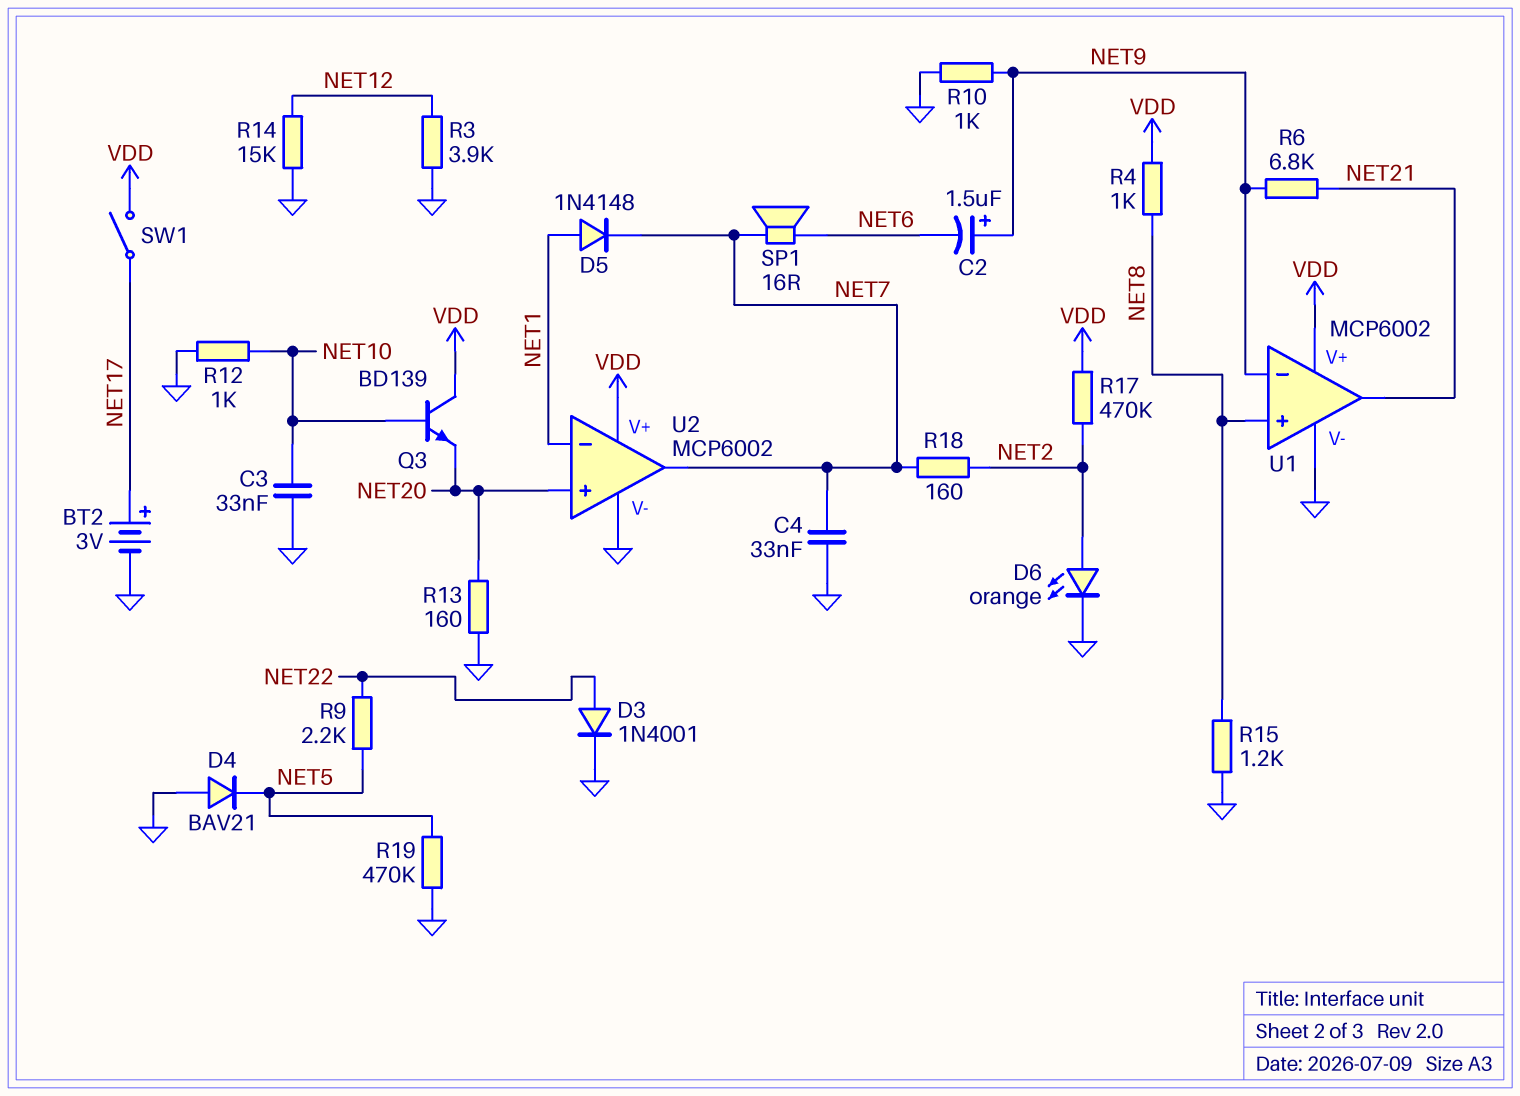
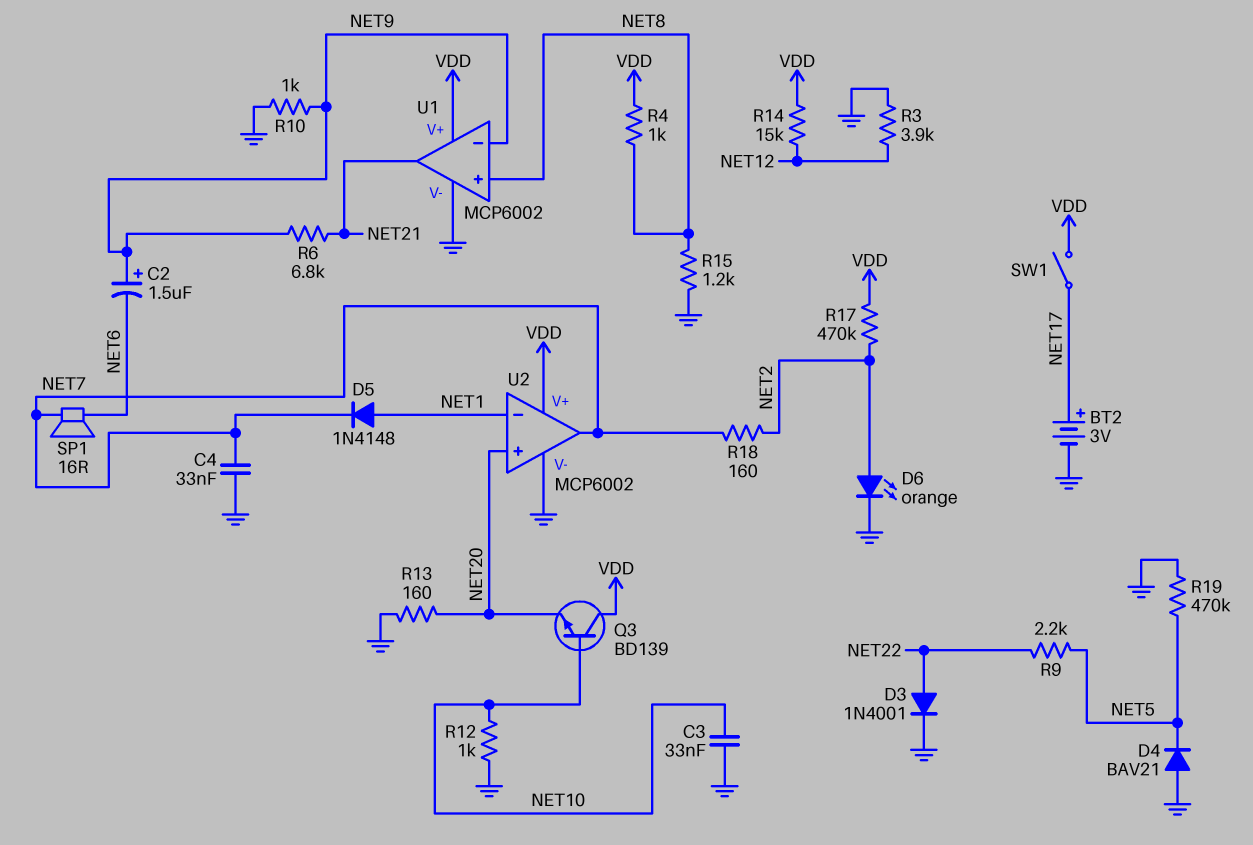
R14: 15k (GND, NET12) -> 15k (NET12, VDD)

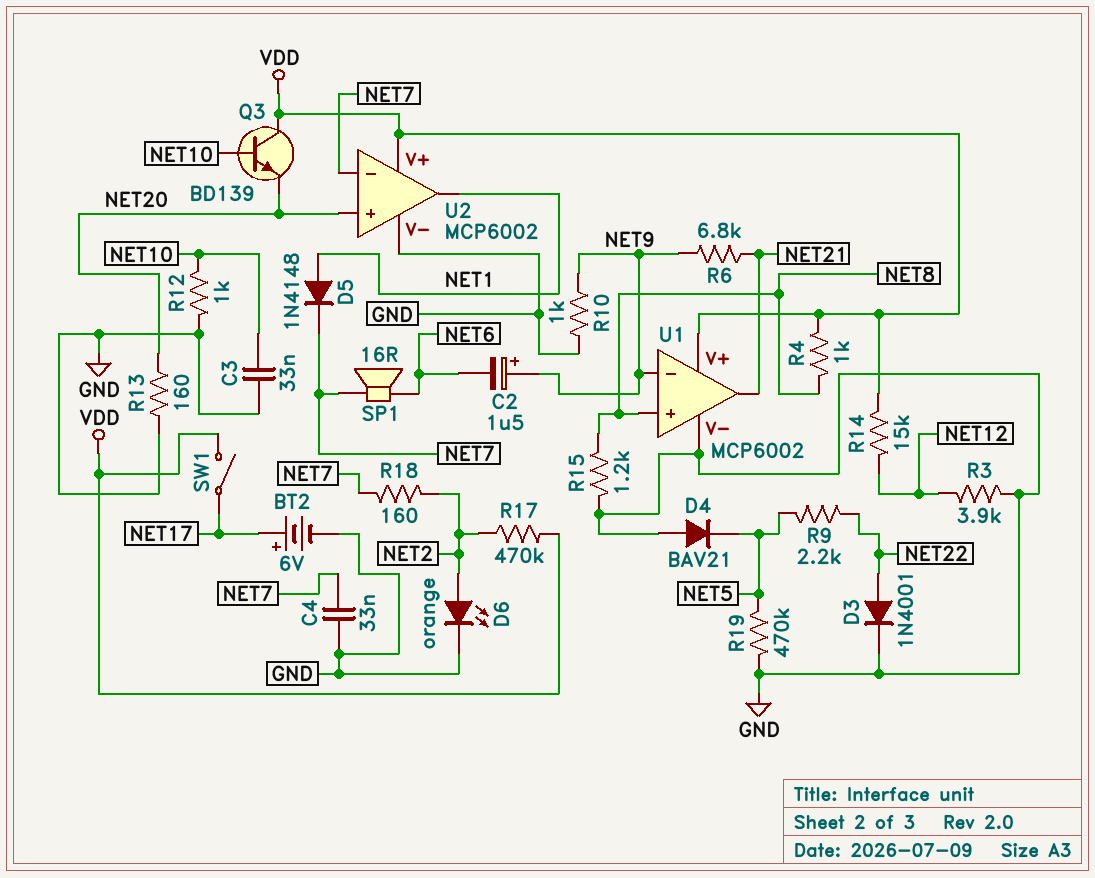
BT2: 3V (plus NET17, minus GND) -> 6V (plus NET17, minus GND)
U2 pin in-: NET1 -> NET7
U2 pin out: NET7 -> NET1

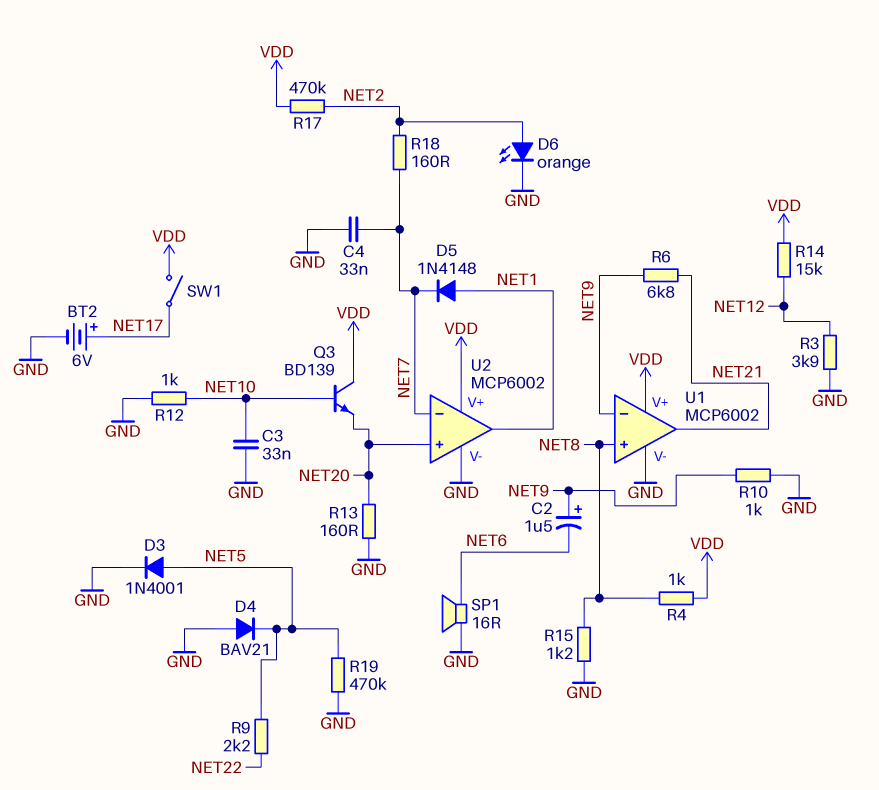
D3: diode 1N4001 (A NET22, K GND) -> diode 1N4001 (A NET5, K GND)
SP1: speaker 16R (NET6, NET7) -> speaker 16R (GND, NET6)

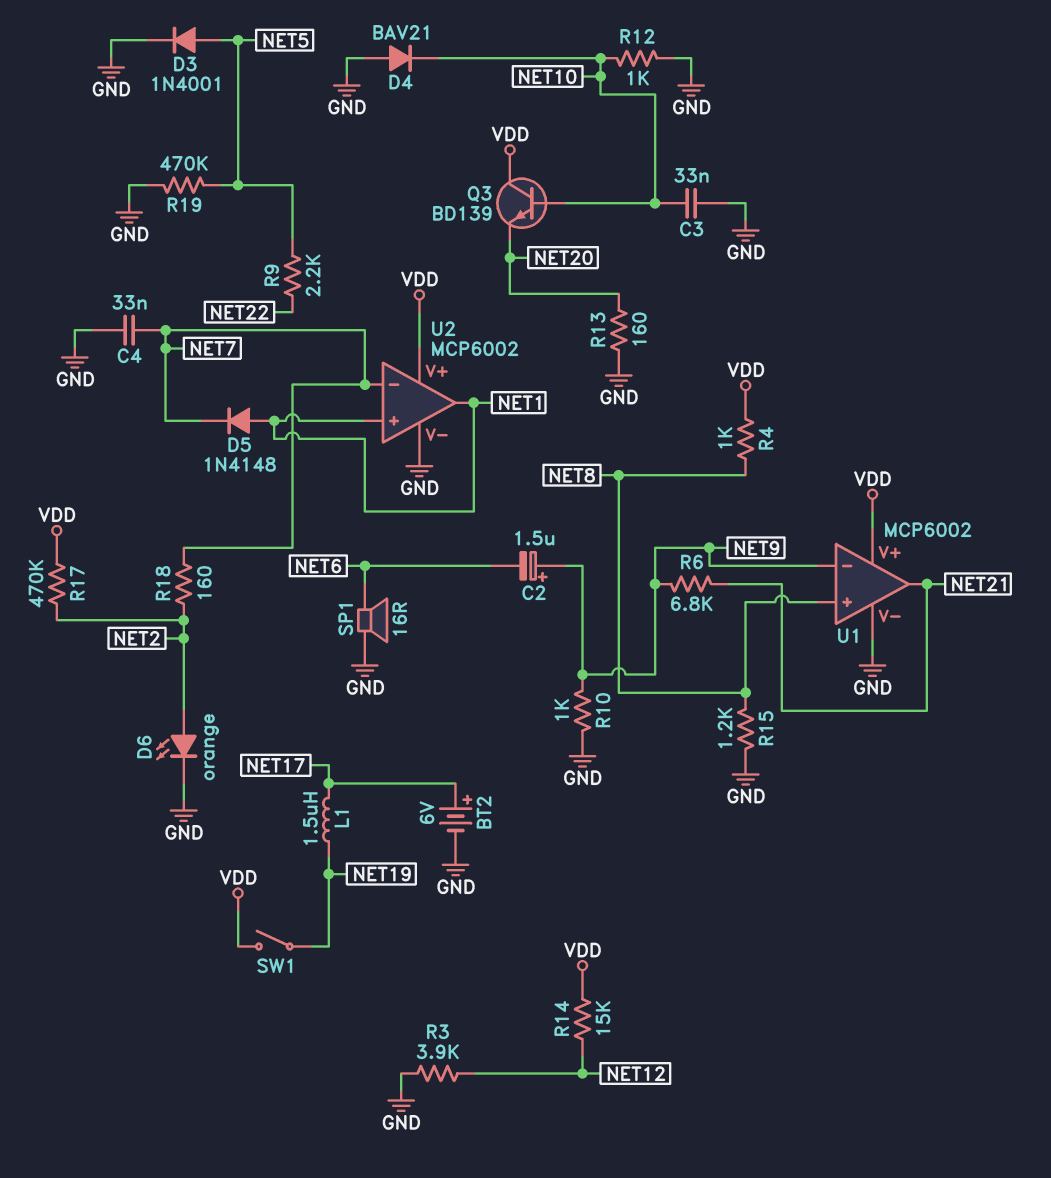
D4: diode BAV21 (A GND, K NET5) -> diode BAV21 (A GND, K NET10)
L1: none -> 1.5uH (NET17, NET19)
SW1: switch (NET17, VDD) -> switch (NET19, VDD)
U2 pin in+: NET20 -> NET1

